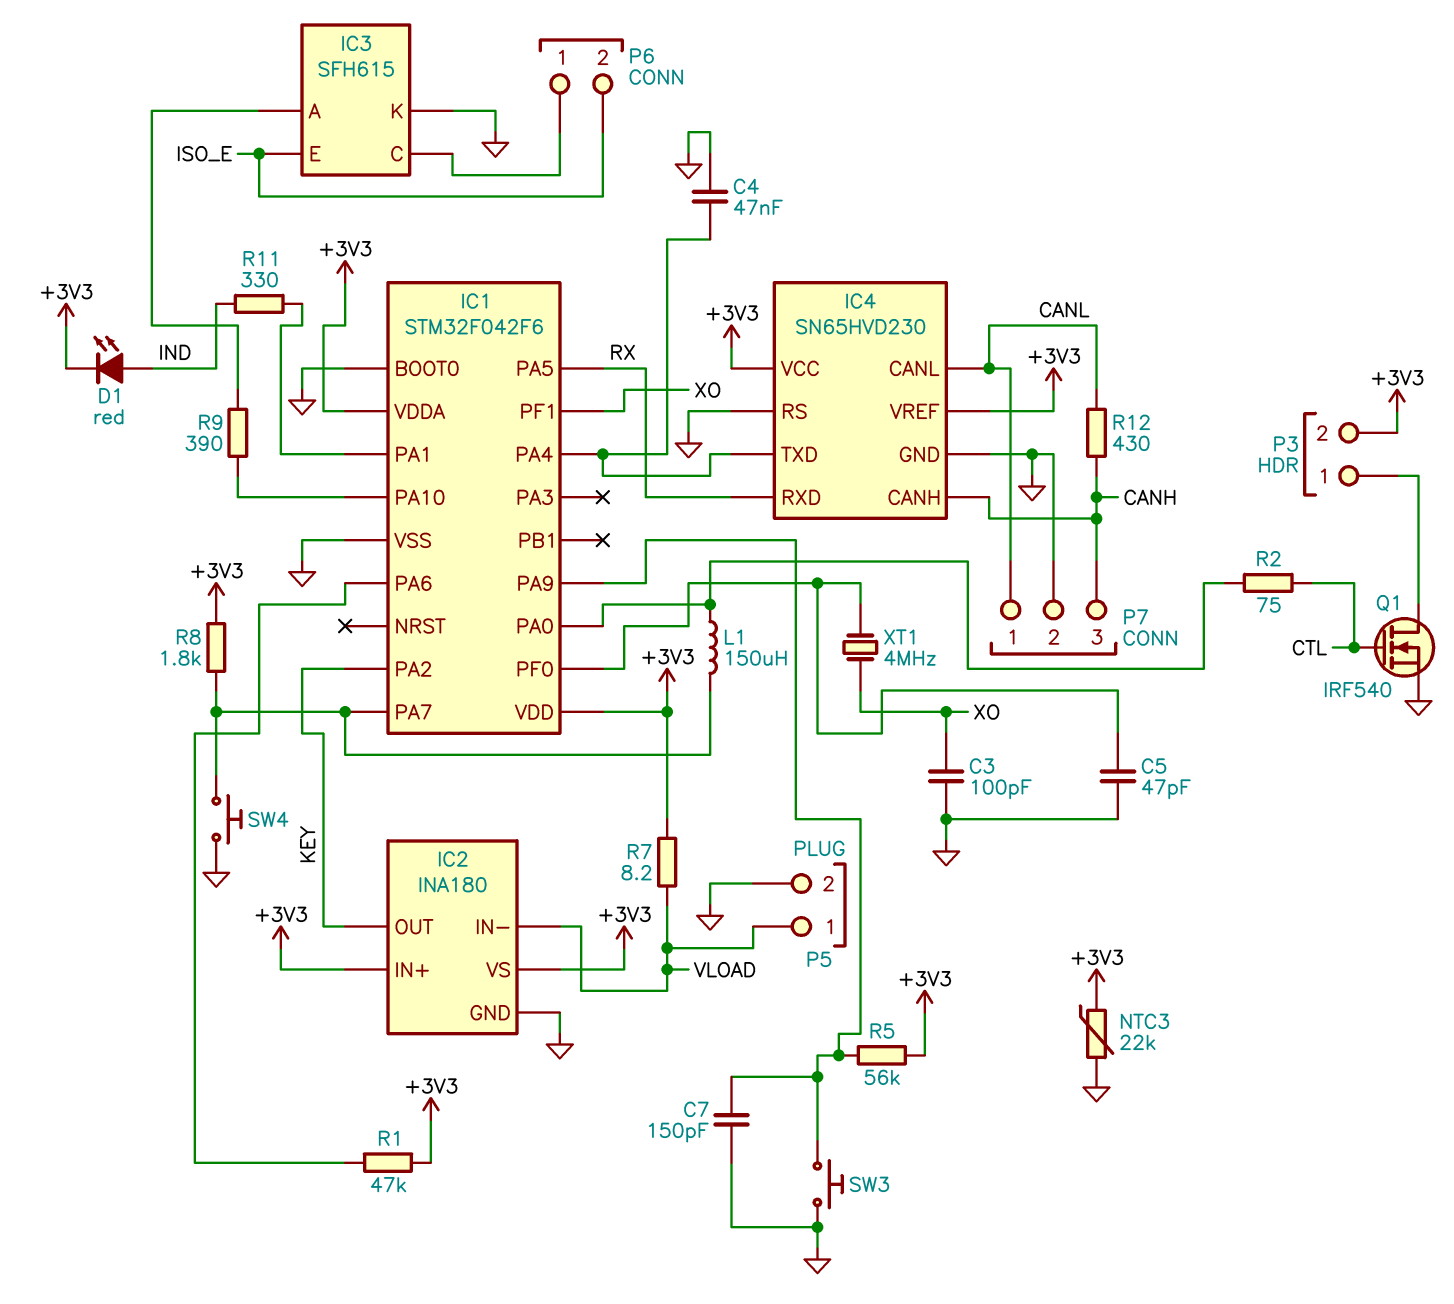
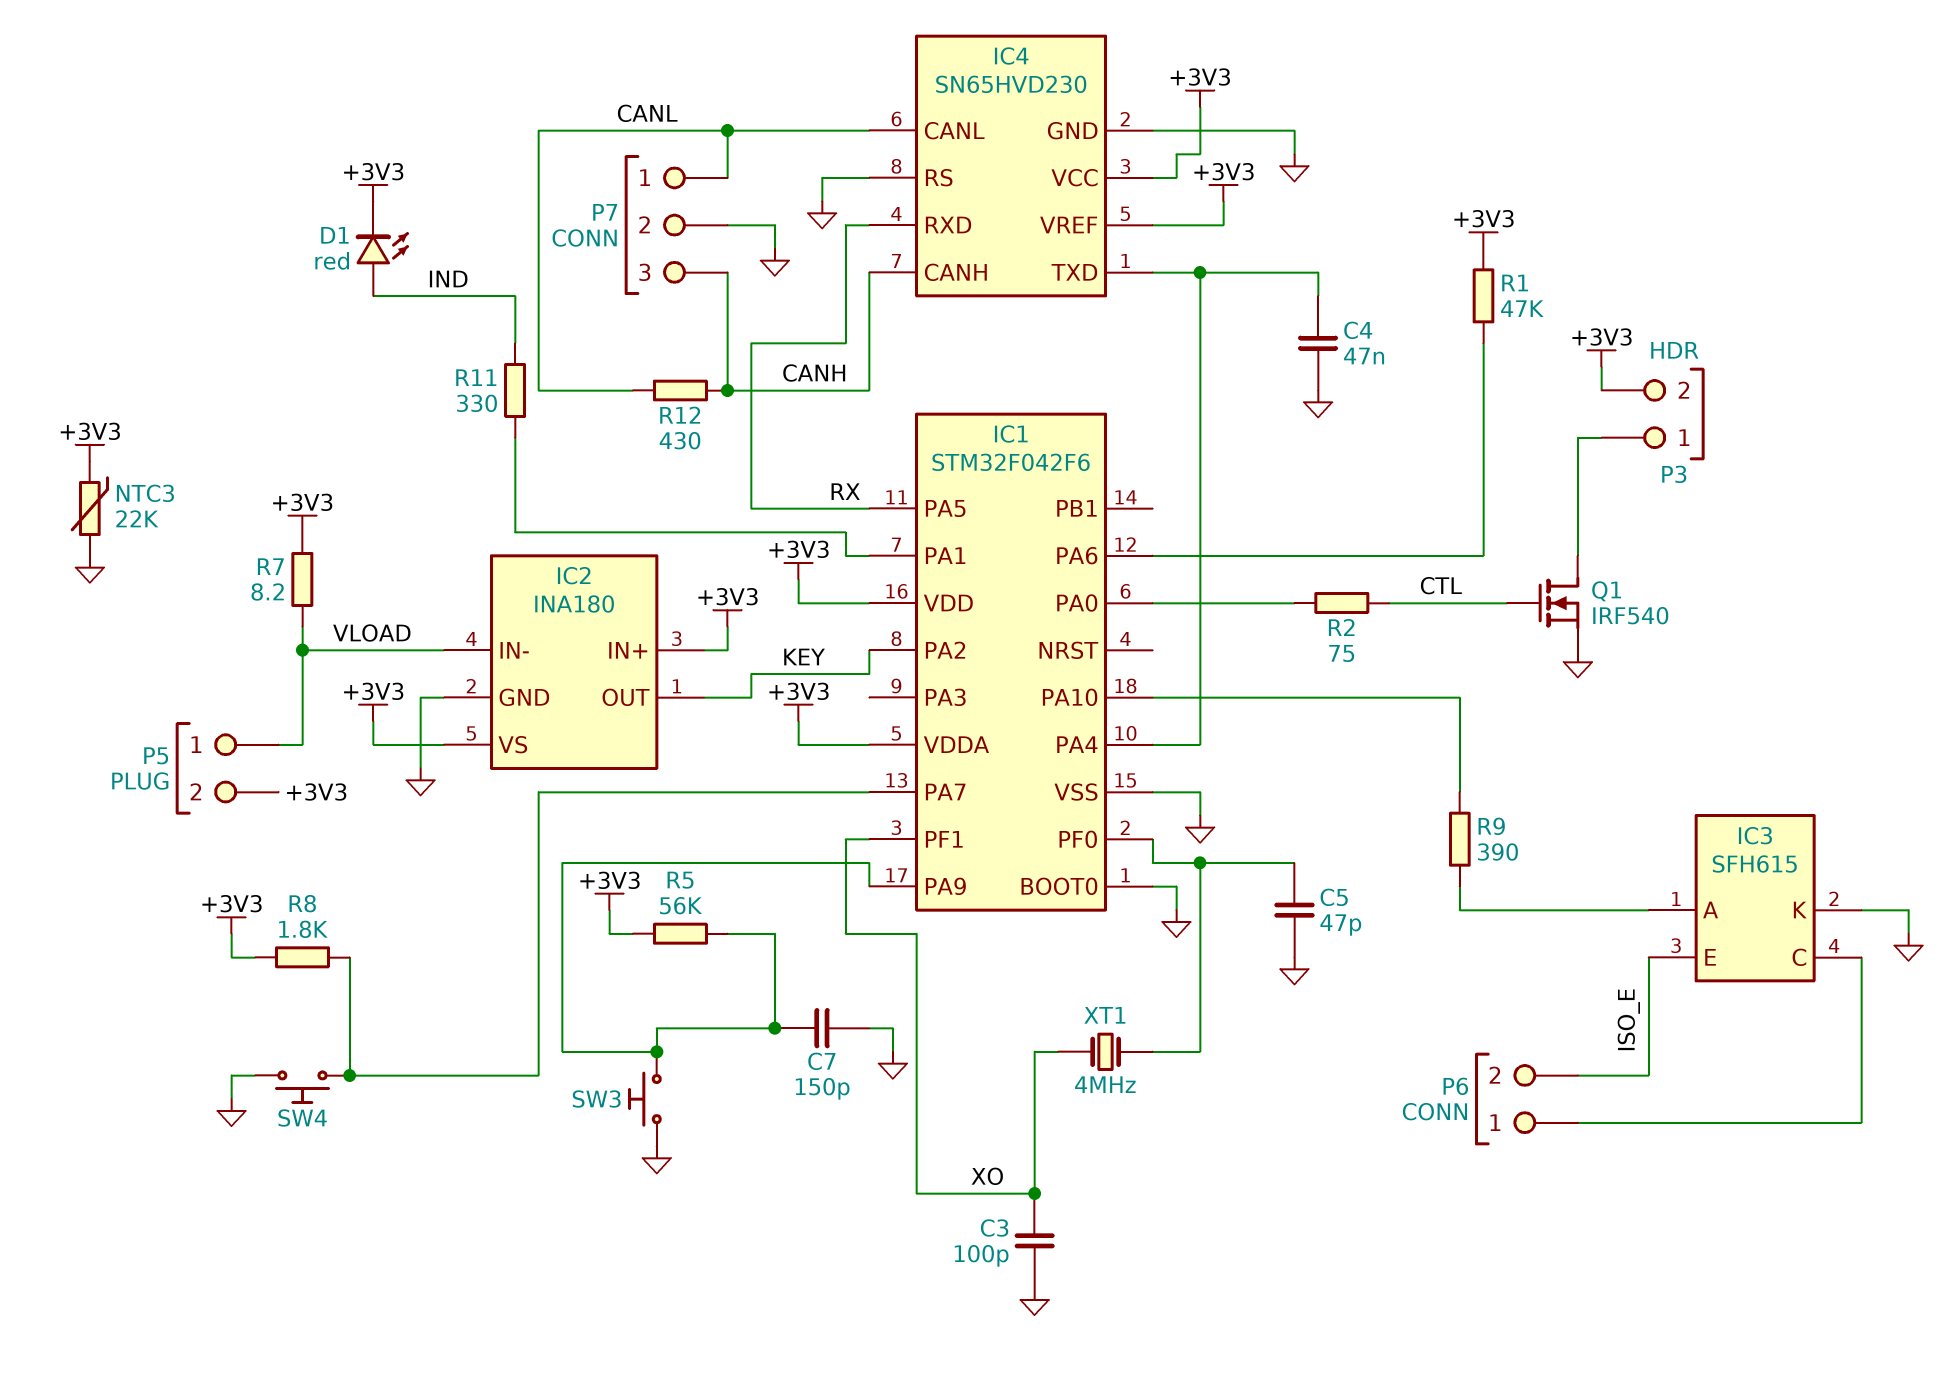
L1: 150uH (IC1/PA0, IC1/PA7) -> none
P5 pin 2: GND -> +3V3

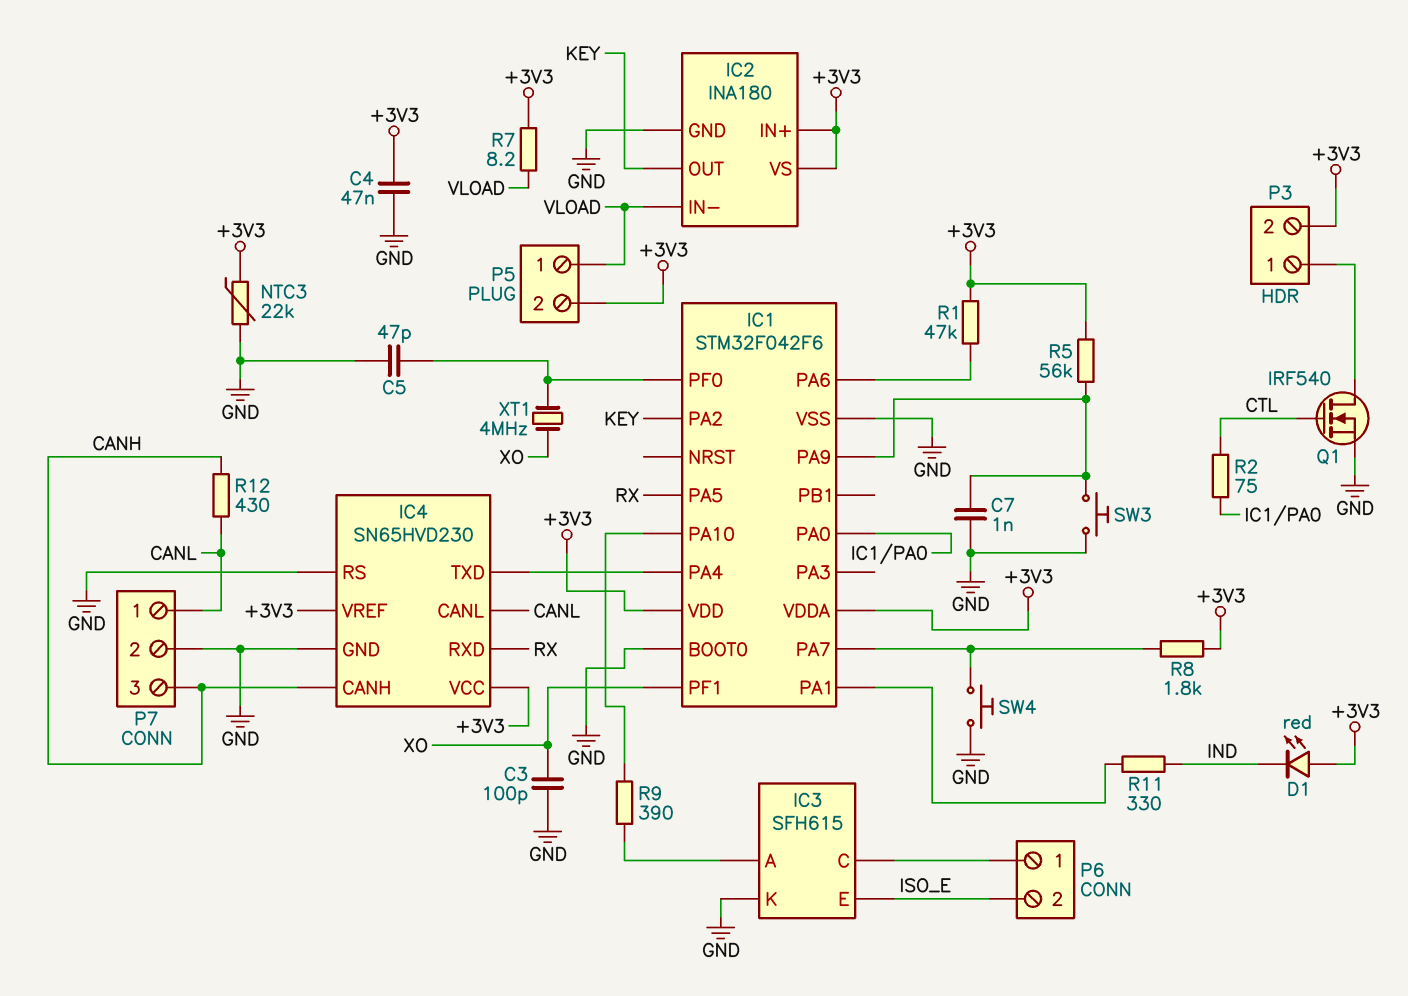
C4: 47nF (GND, IC1/PA4) -> 47nF (+3V3, GND)
C7: 150pF (GND, IC1/PA9) -> 1nF (GND, IC1/PA9)
D1: LED red (A IND, K +3V3) -> LED red (A +3V3, K IND)

